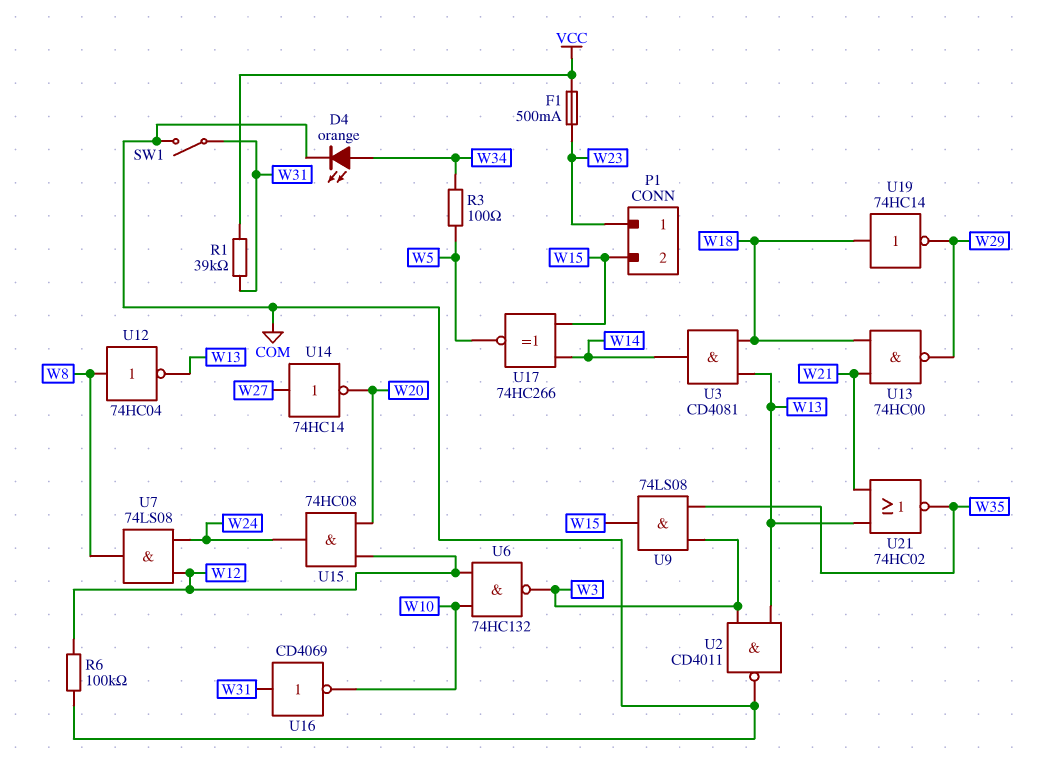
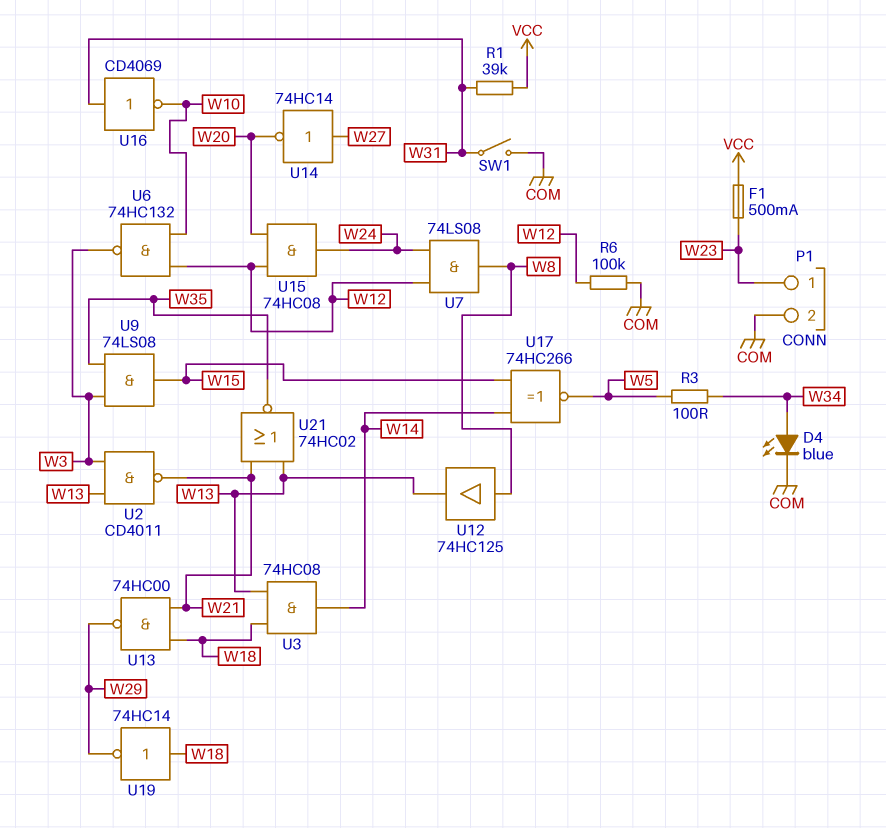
D4: LED orange (A W34, K COM) -> LED blue (A W34, K COM)
P1 pin 2: W15 -> COM
U2: NAND CD4011 (in W3, in W13, out COM) -> NAND CD4011 (in W3, in W13, out W21)
U3: AND CD4081 (in W13, in W18, out W14) -> AND 74HC08 (in W13, in W18, out W14)
U12: NOT 74HC04 (in W8, out W13) -> buffer 74HC125 (in W8, out W13)

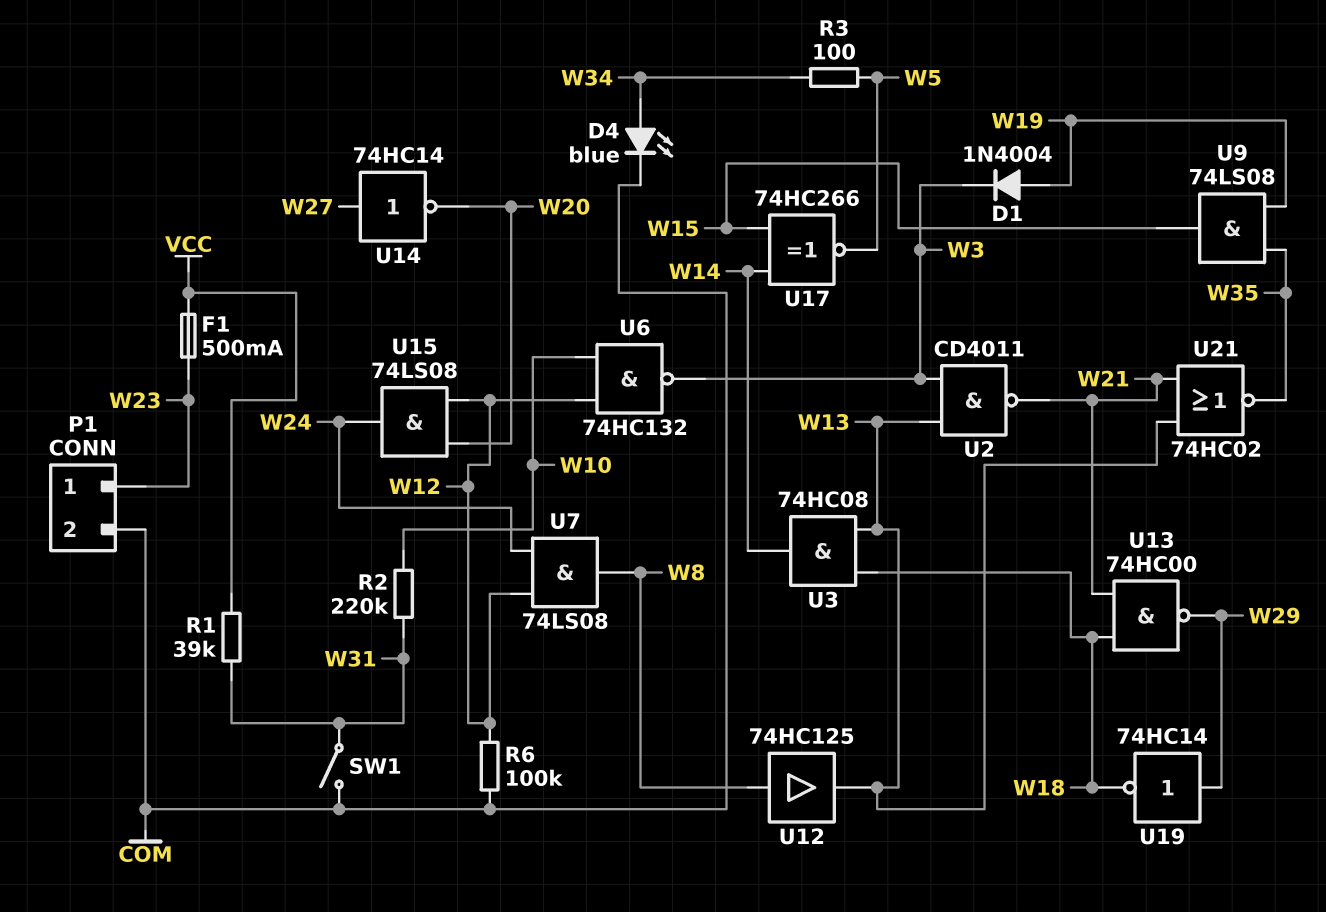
D1: none -> diode 1N4004 (A W19, K W3)
R2: none -> 220k (W10, W31)
U9: AND 74LS08 (in W3, in W35, out W15) -> AND 74LS08 (in W19, in W35, out W15)
U15: AND 74HC08 (in W12, in W20, out W24) -> AND 74LS08 (in W12, in W20, out W24)
U16: NOT CD4069 (in W31, out W10) -> none
U19: NOT 74HC14 (in W18, out W29) -> NOT 74HC14 (in W29, out W18)

